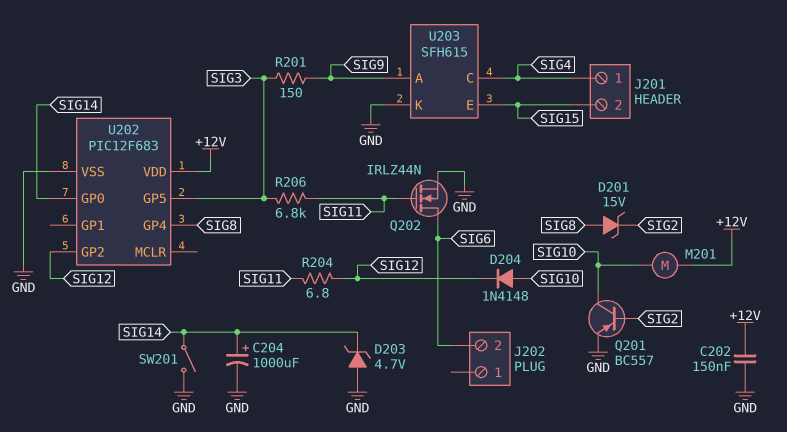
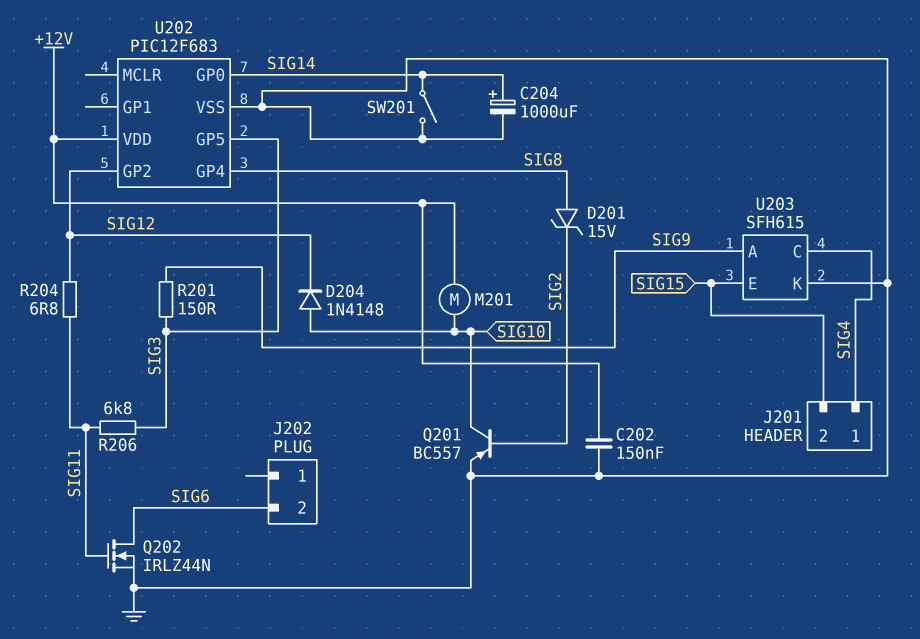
D203: zener 4.7V (A GND, K SIG14) -> none

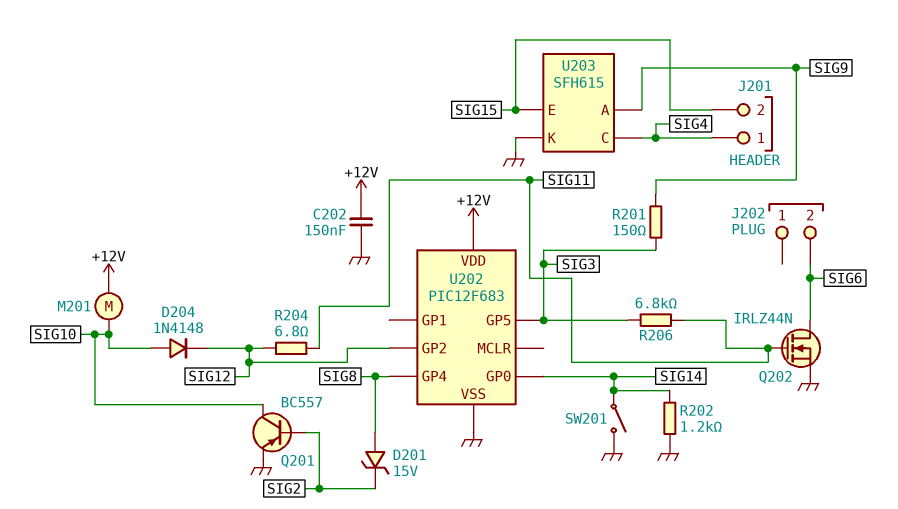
C204: 1000uF (plus SIG14, minus GND) -> none
R202: none -> 1.2k (GND, SIG14)

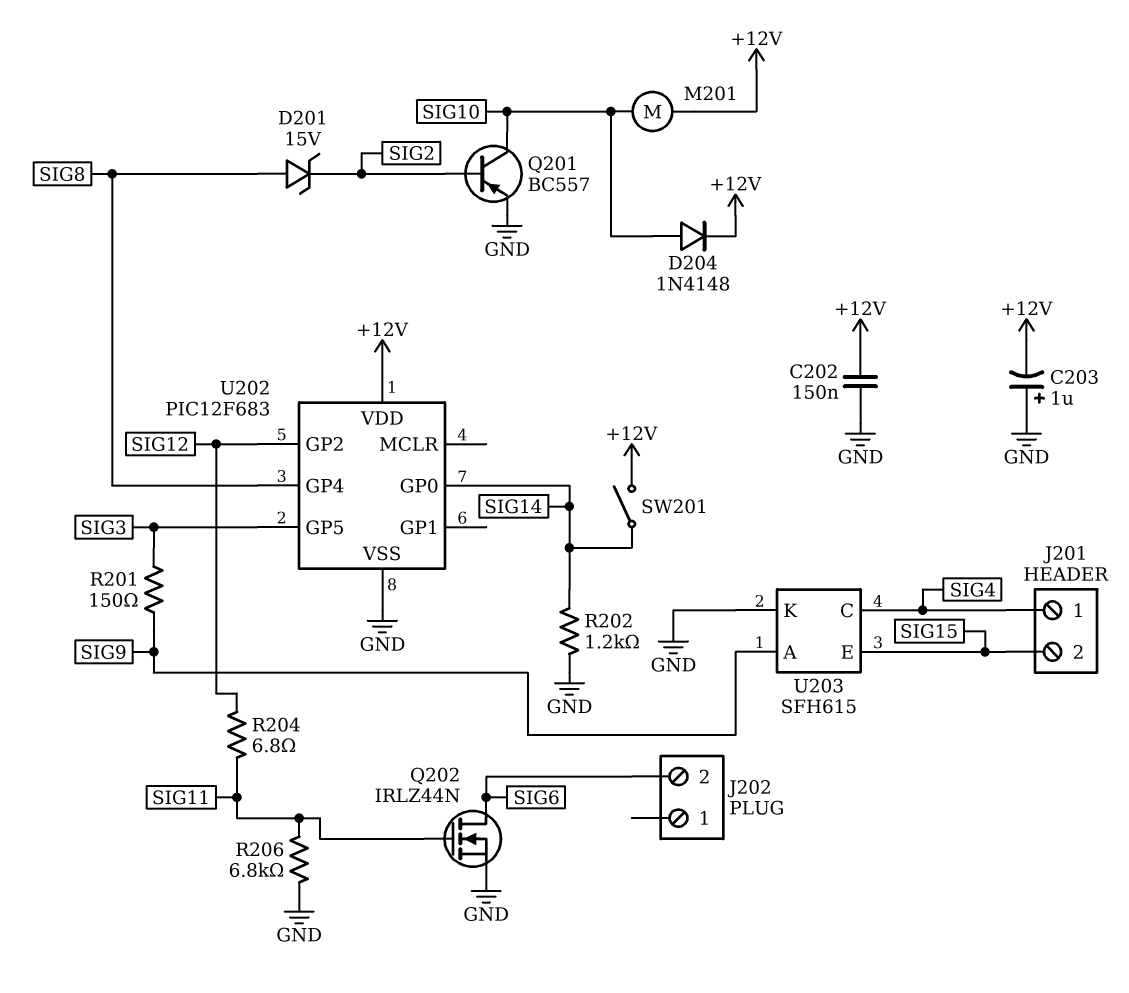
C203: none -> 1uF (plus GND, minus +12V)
D204: diode 1N4148 (A SIG10, K SIG12) -> diode 1N4148 (A SIG10, K +12V)
R206: 6.8k (SIG3, SIG11) -> 6.8k (GND, SIG11)
SW201: switch (GND, SIG14) -> switch (+12V, SIG14)

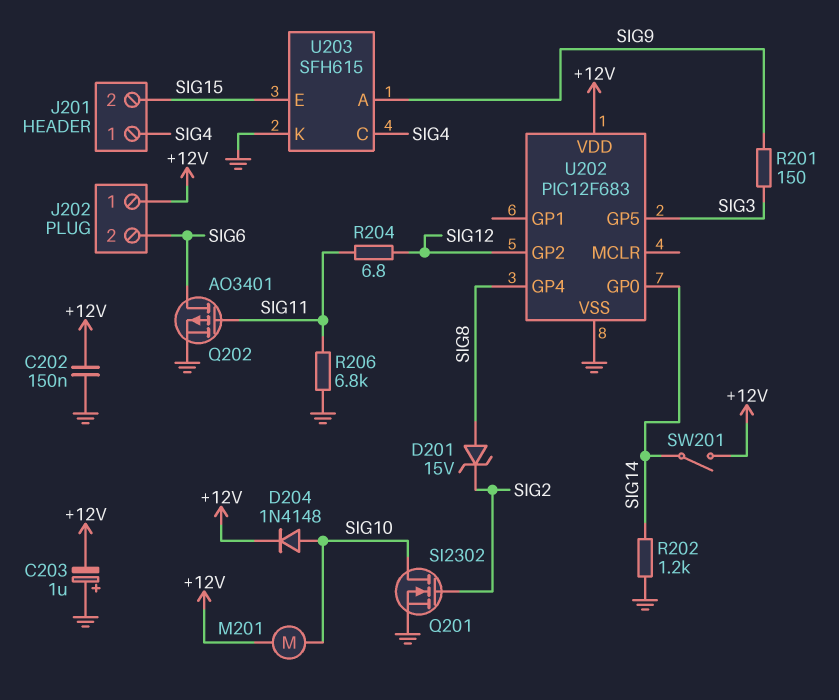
J202 pin 1: none -> +12V
Q201: PNP BC557 (B SIG2, C SIG10, E GND) -> NMOS SI2302 (G SIG2, D SIG10, S GND)
Q202: NMOS IRLZ44N (G SIG11, D SIG6, S GND) -> PMOS AO3401 (G SIG11, D SIG6, S GND)

